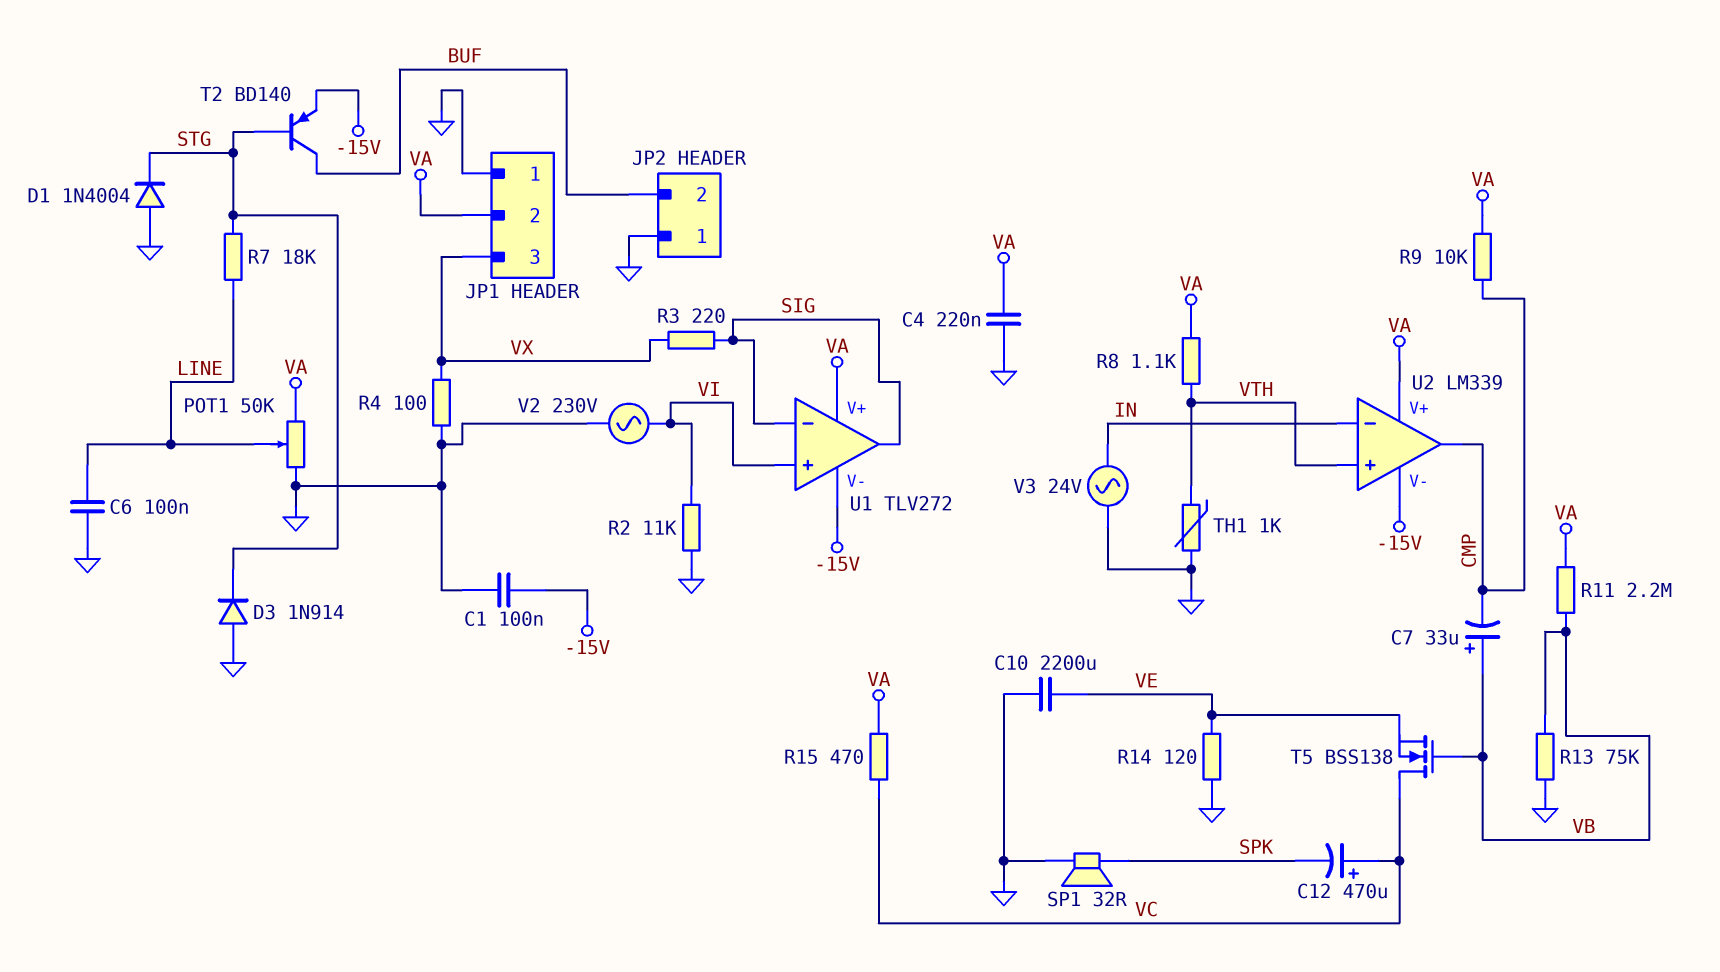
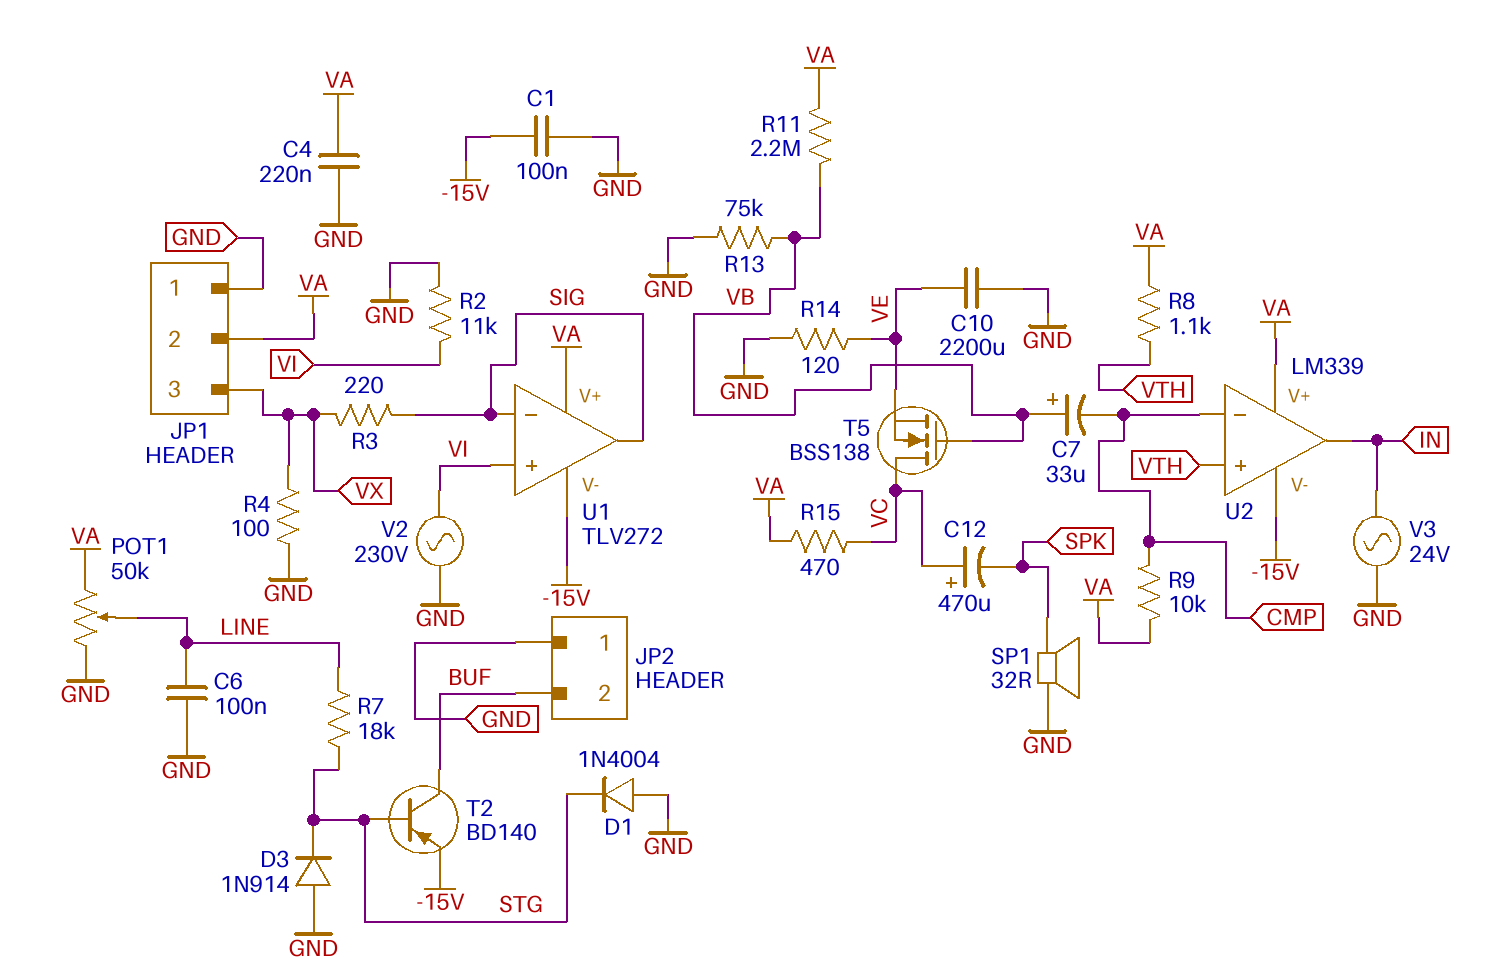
TH1: 1k (GND, VTH) -> none
U2 pin in-: IN -> CMP
U2 pin out: CMP -> IN

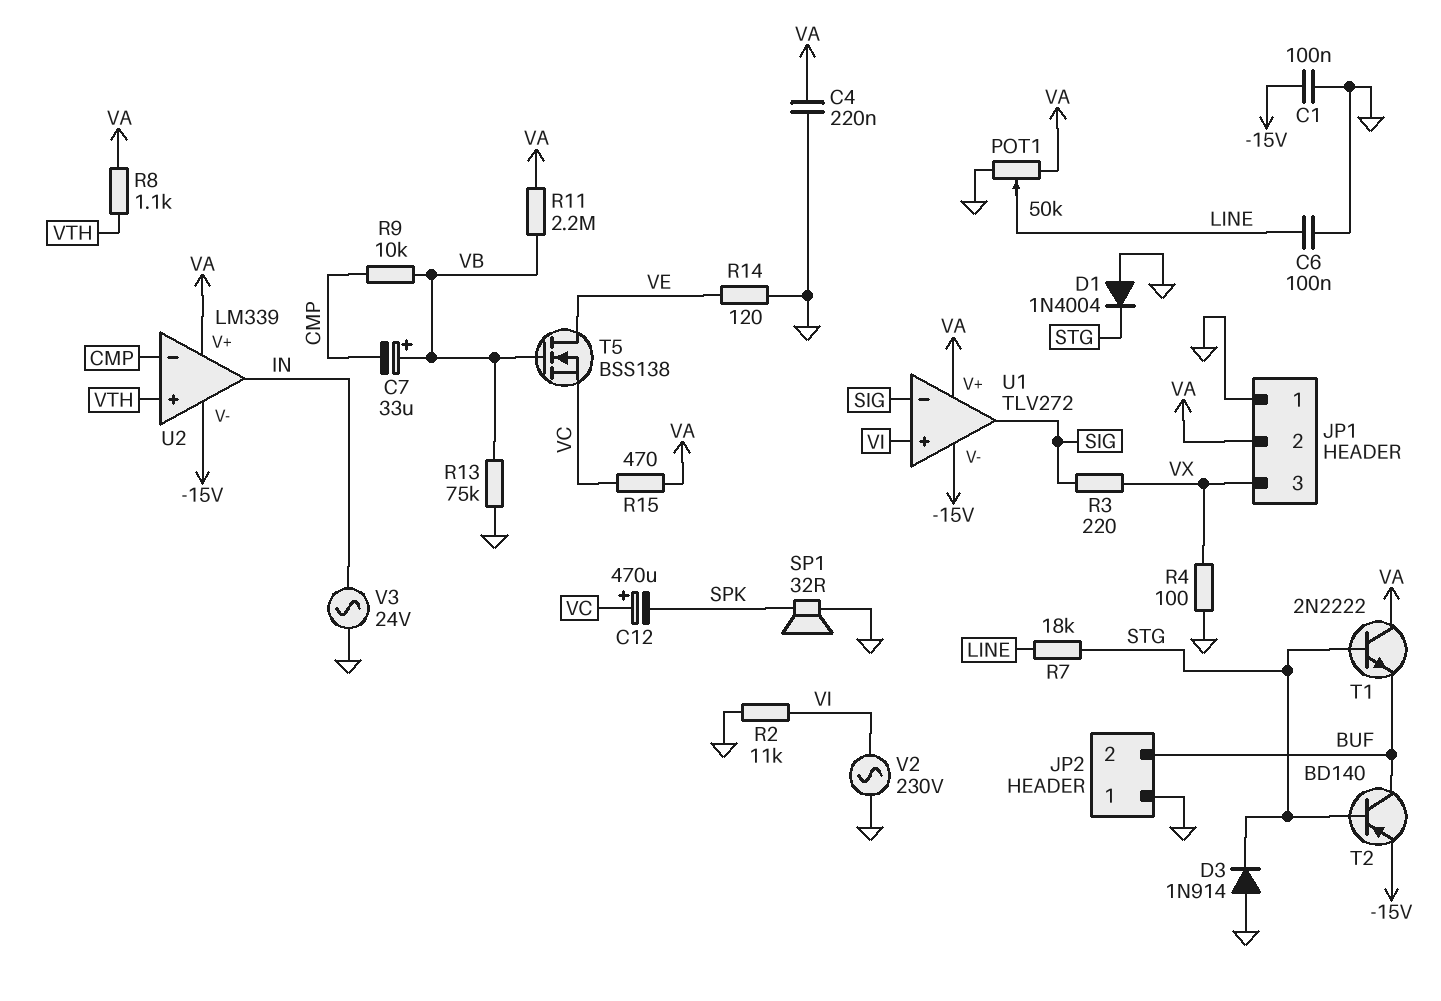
C10: 2200uF (GND, VE) -> none
R9: 10k (CMP, VA) -> 10k (CMP, VB)
T1: none -> NPN 2N2222 (B STG, C VA, E BUF)
T5: NMOS BSS138 (G VB, D VC, S VE) -> NMOS BSS138 (G VB, D VE, S VC)

